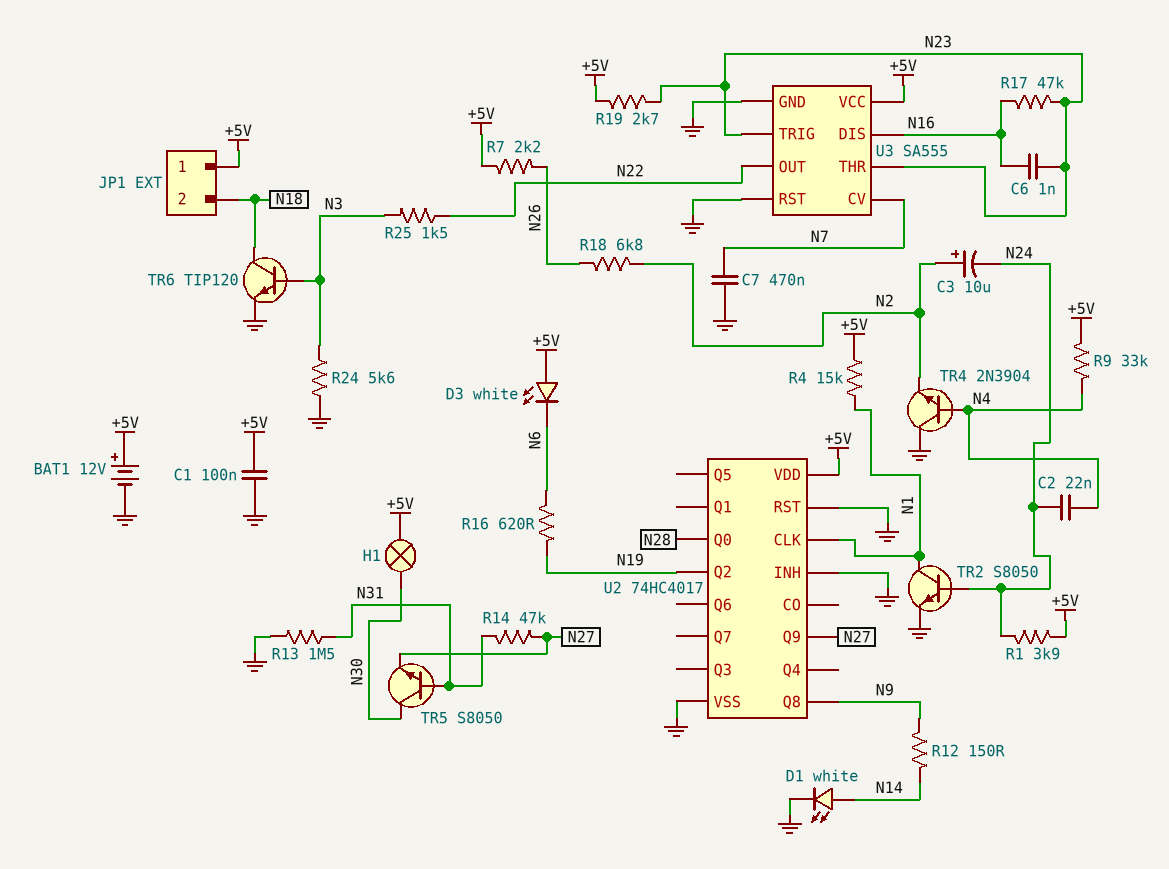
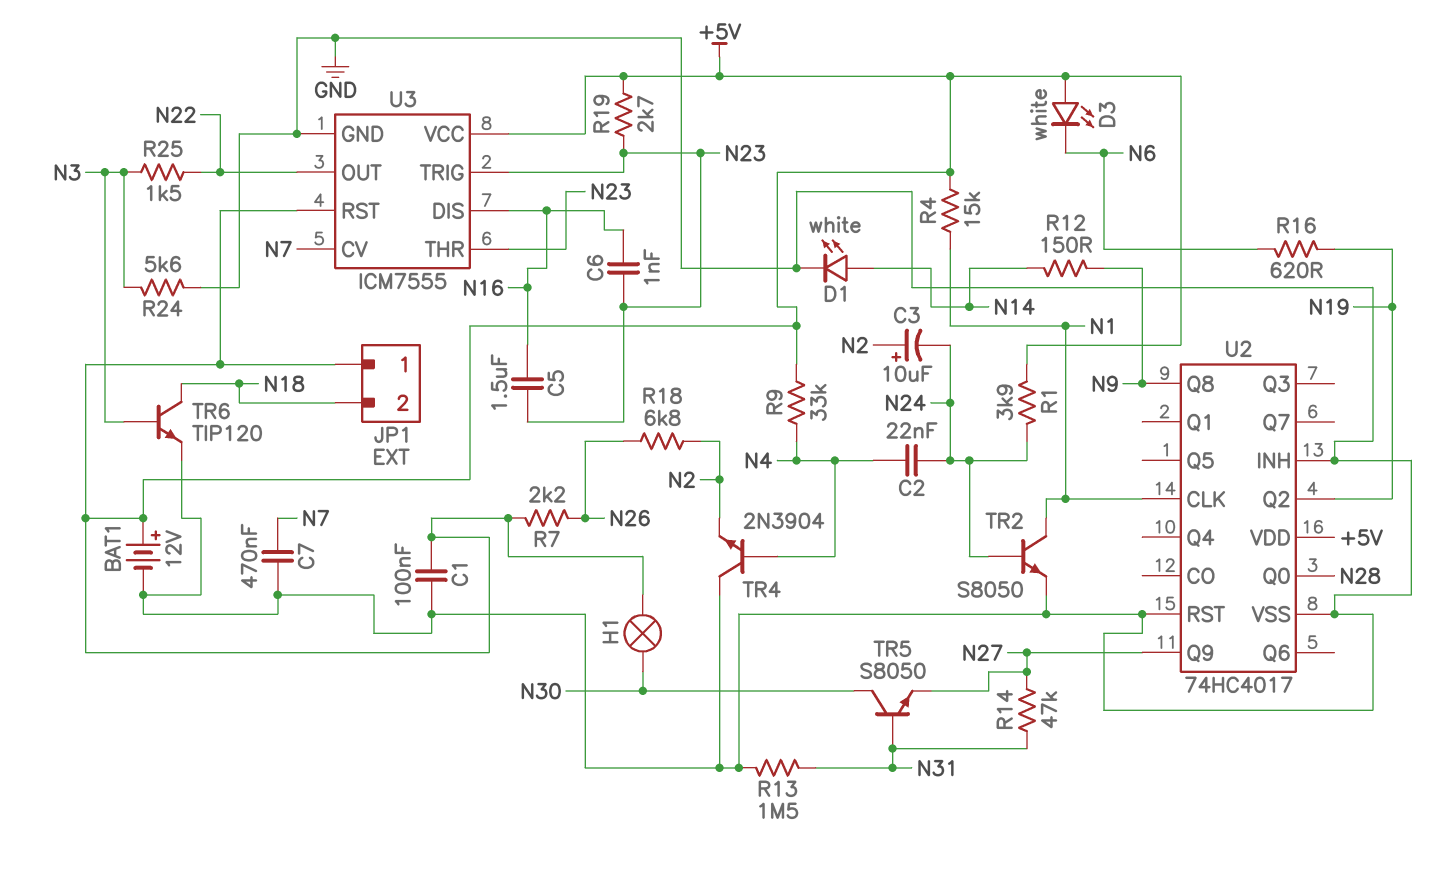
C5: none -> 1.5uF (N16, N23)
R17: 47k (N16, N23) -> none
U3: SA555 -> ICM7555
U3 pin RST: GND -> +5V

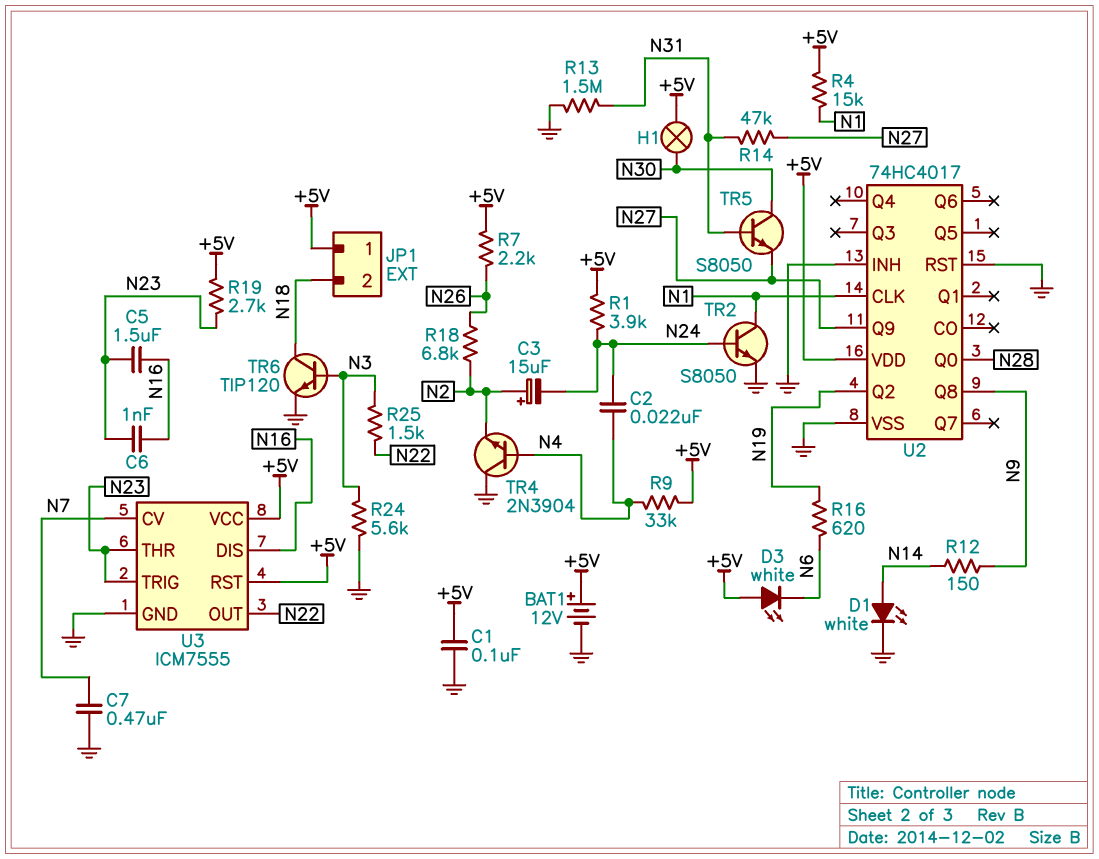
C3: 10uF (plus N2, minus N24) -> 15uF (plus N2, minus N24)

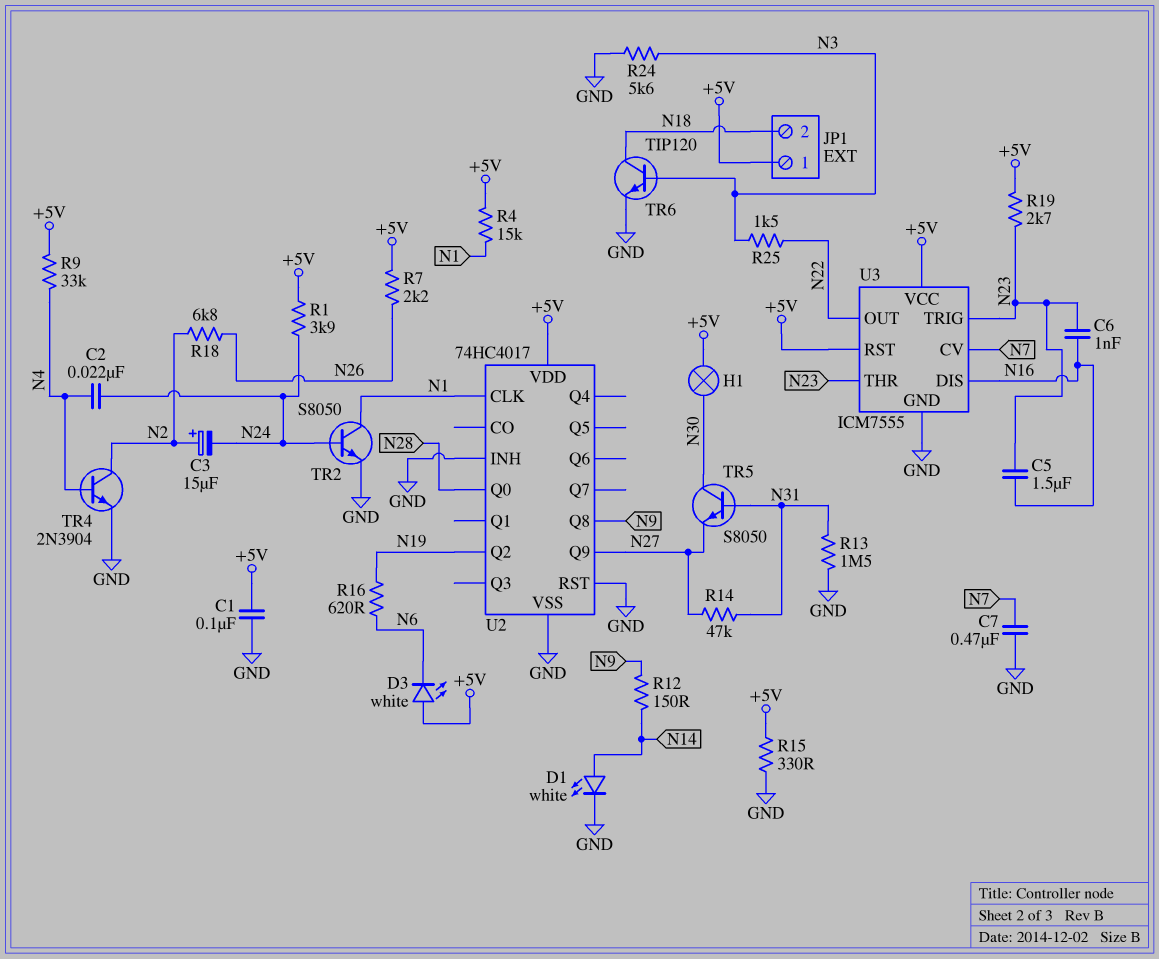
BAT1: 12V (plus +5V, minus GND) -> none
R15: none -> 330 (+5V, GND)
TR4: NPN 2N3904 (B N4, C GND, E N2) -> NPN 2N3904 (B N4, C N2, E GND)

